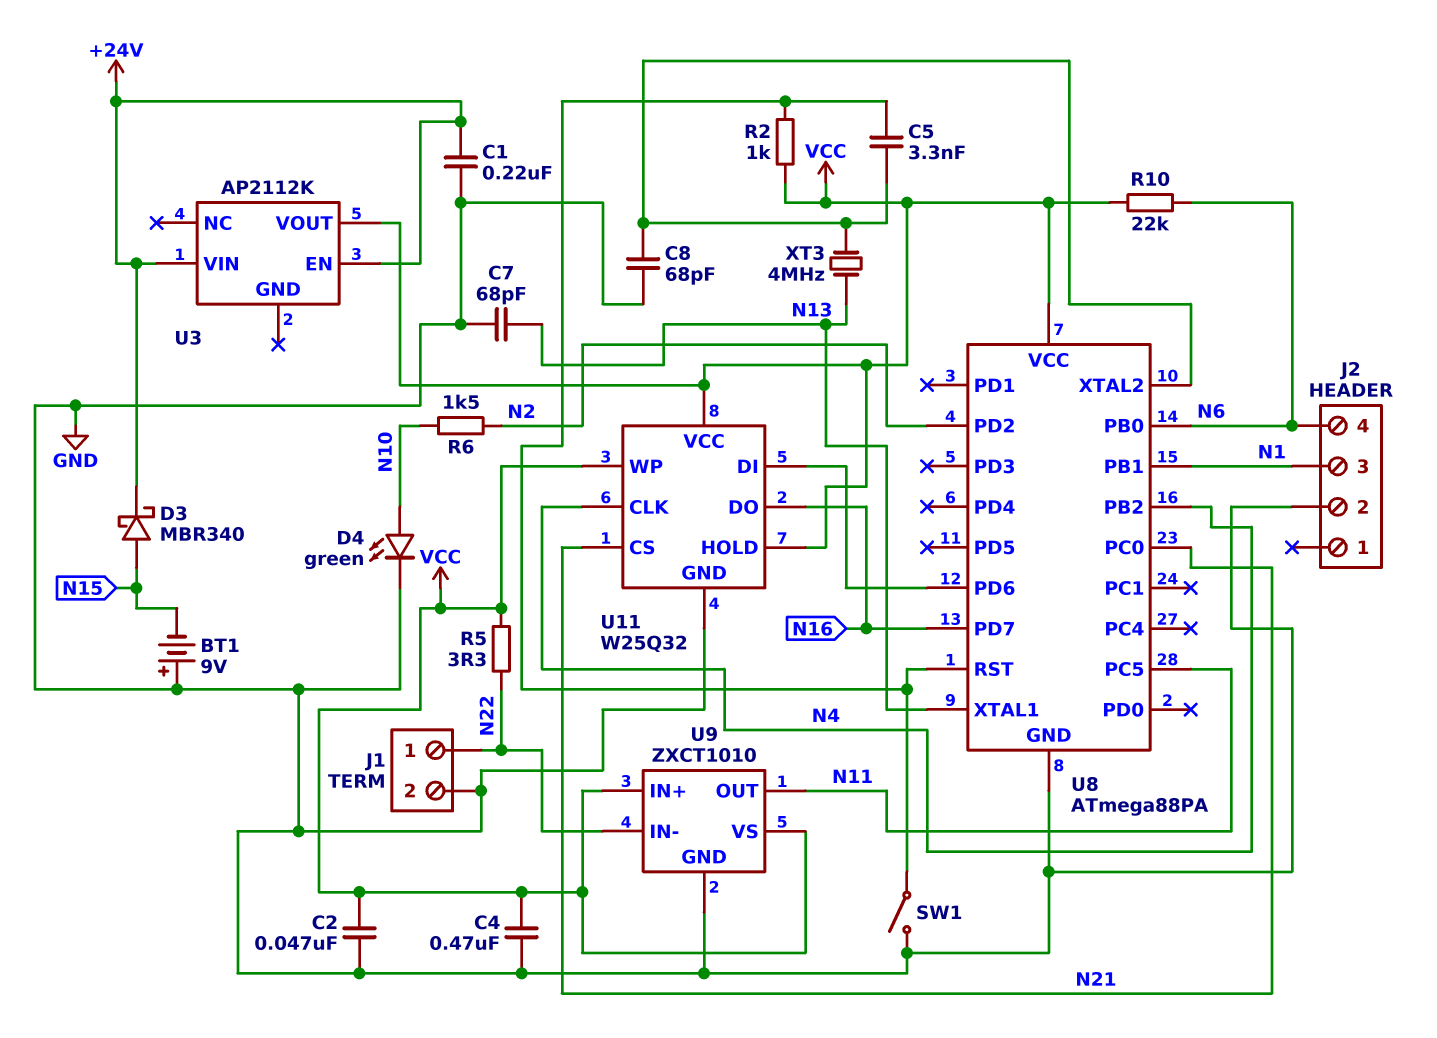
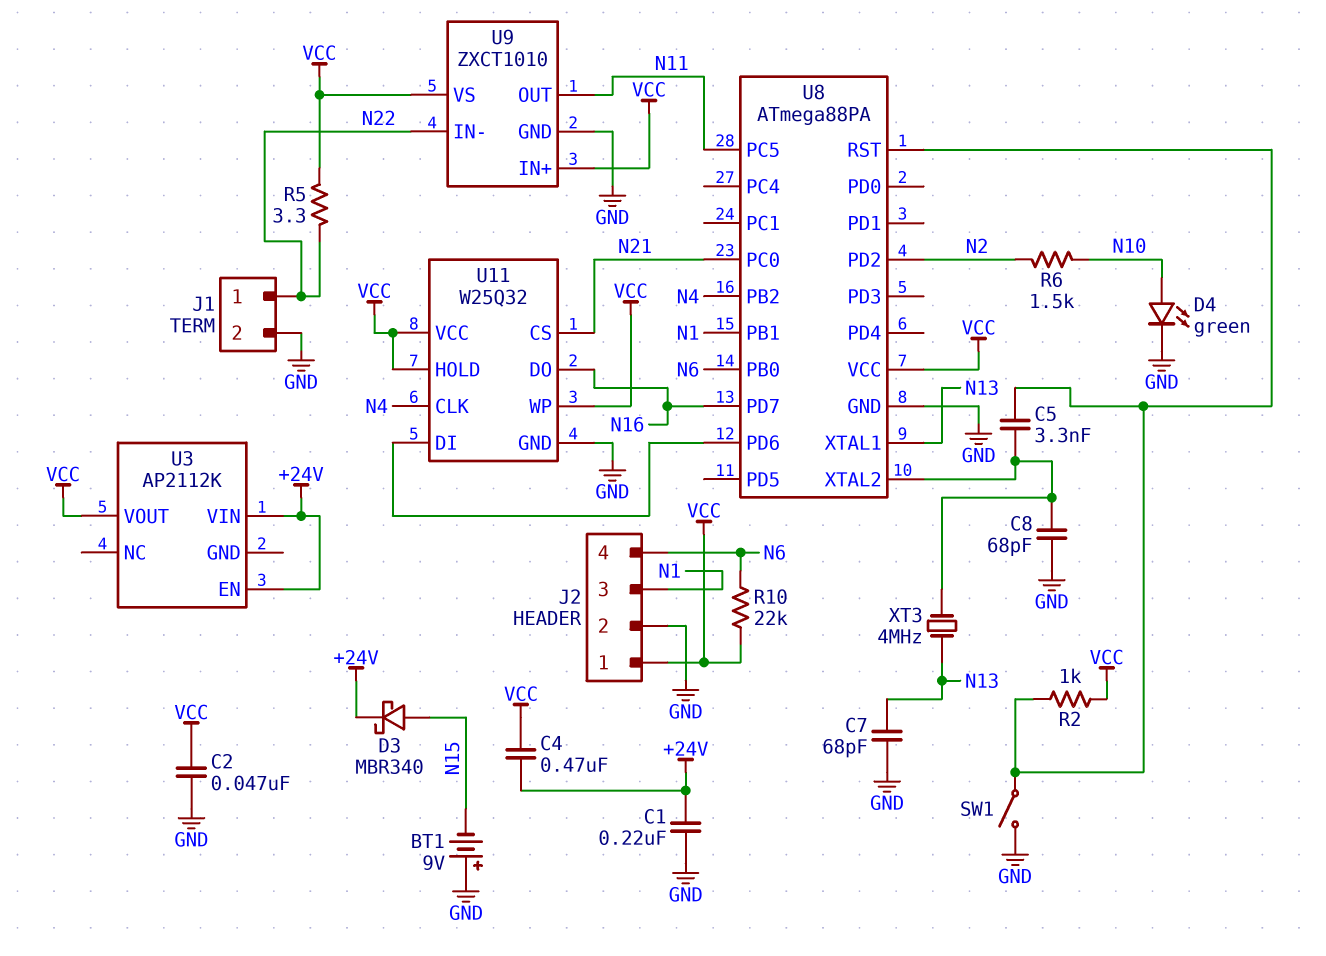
C4: 470nF (GND, VCC) -> 470nF (+24V, VCC)
J2 pin 1: none -> VCC

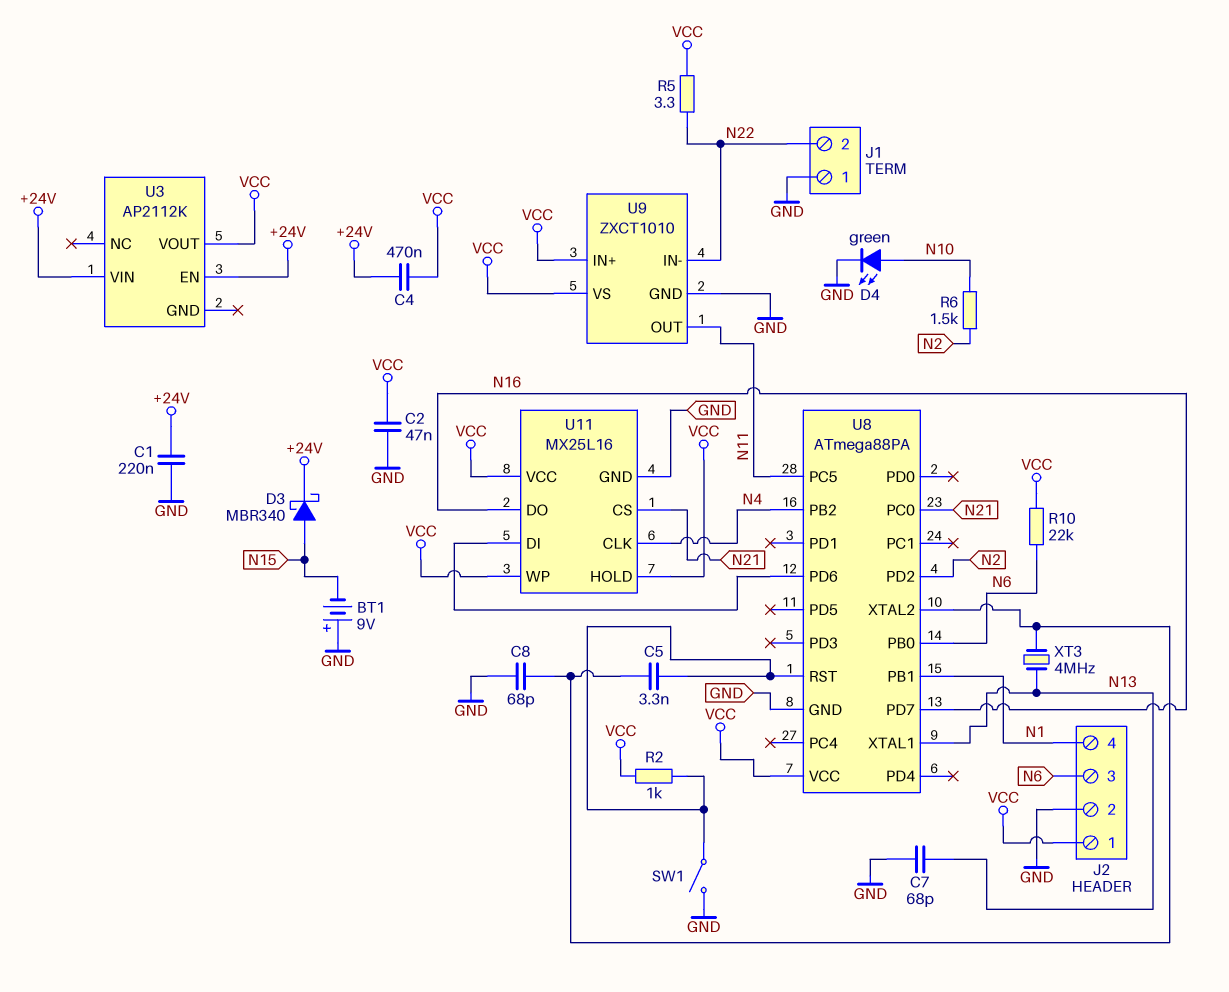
J1 pin 1: N22 -> GND
J1 pin 2: GND -> N22
J2 pin 3: N1 -> N6
J2 pin 4: N6 -> N1
U11: W25Q32 -> MX25L16

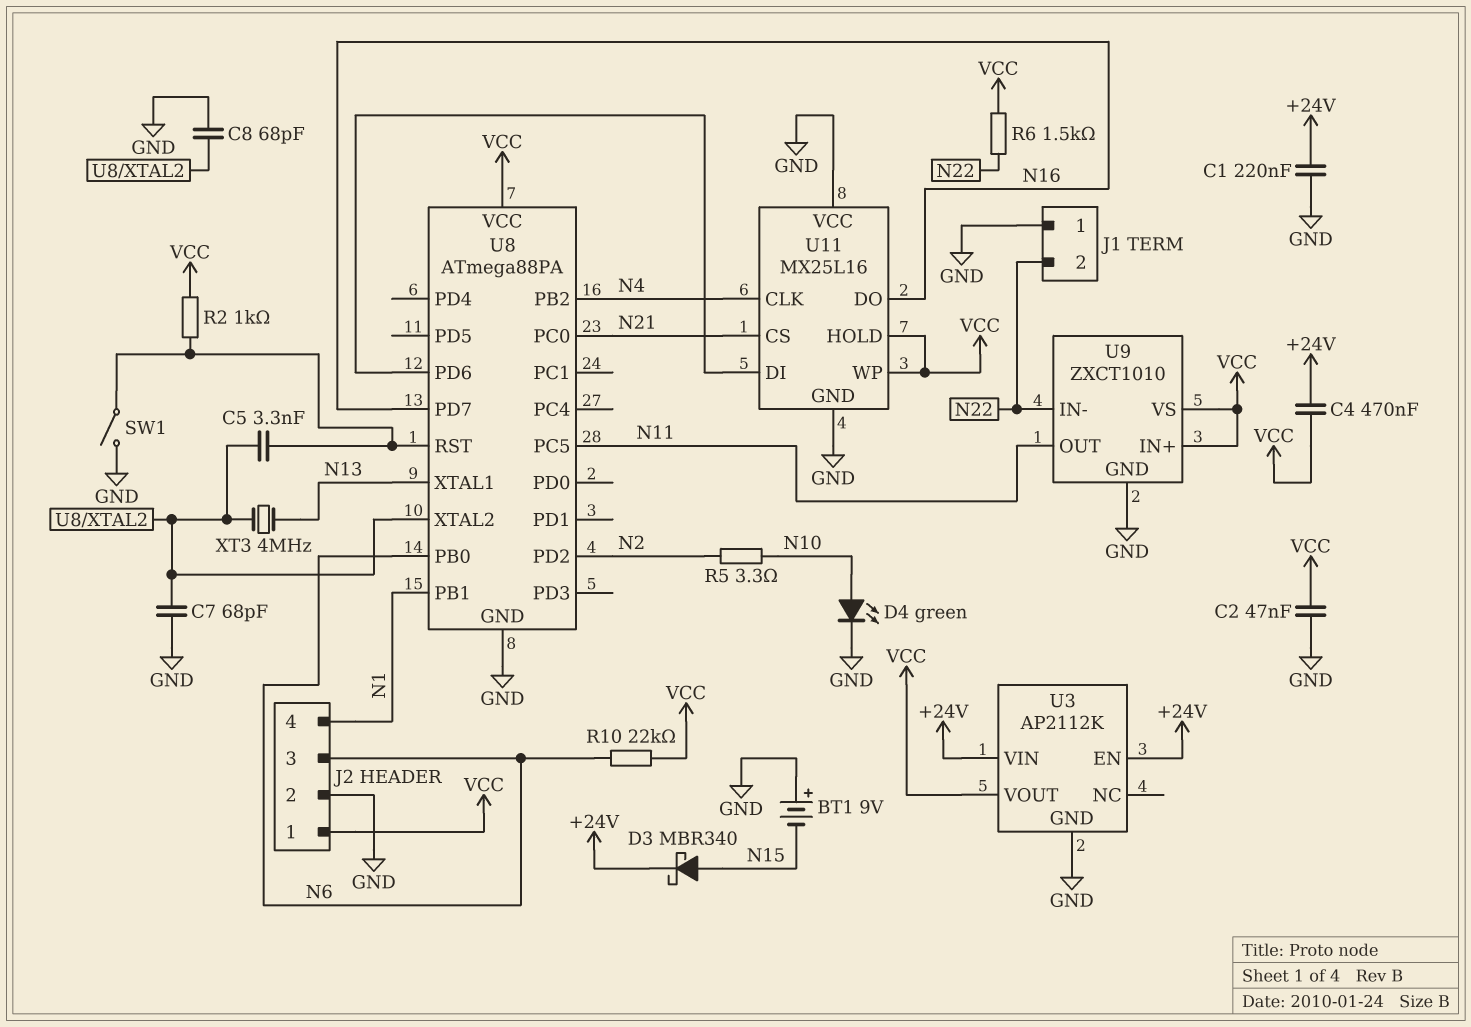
C7: 68pF (GND, N13) -> 68pF (GND, U8/XTAL2)
R5: 3.3 (N22, VCC) -> 3.3 (N2, N10)
R6: 1.5k (N2, N10) -> 1.5k (N22, VCC)
U3 pin GND: none -> GND
U11 pin VCC: VCC -> GND

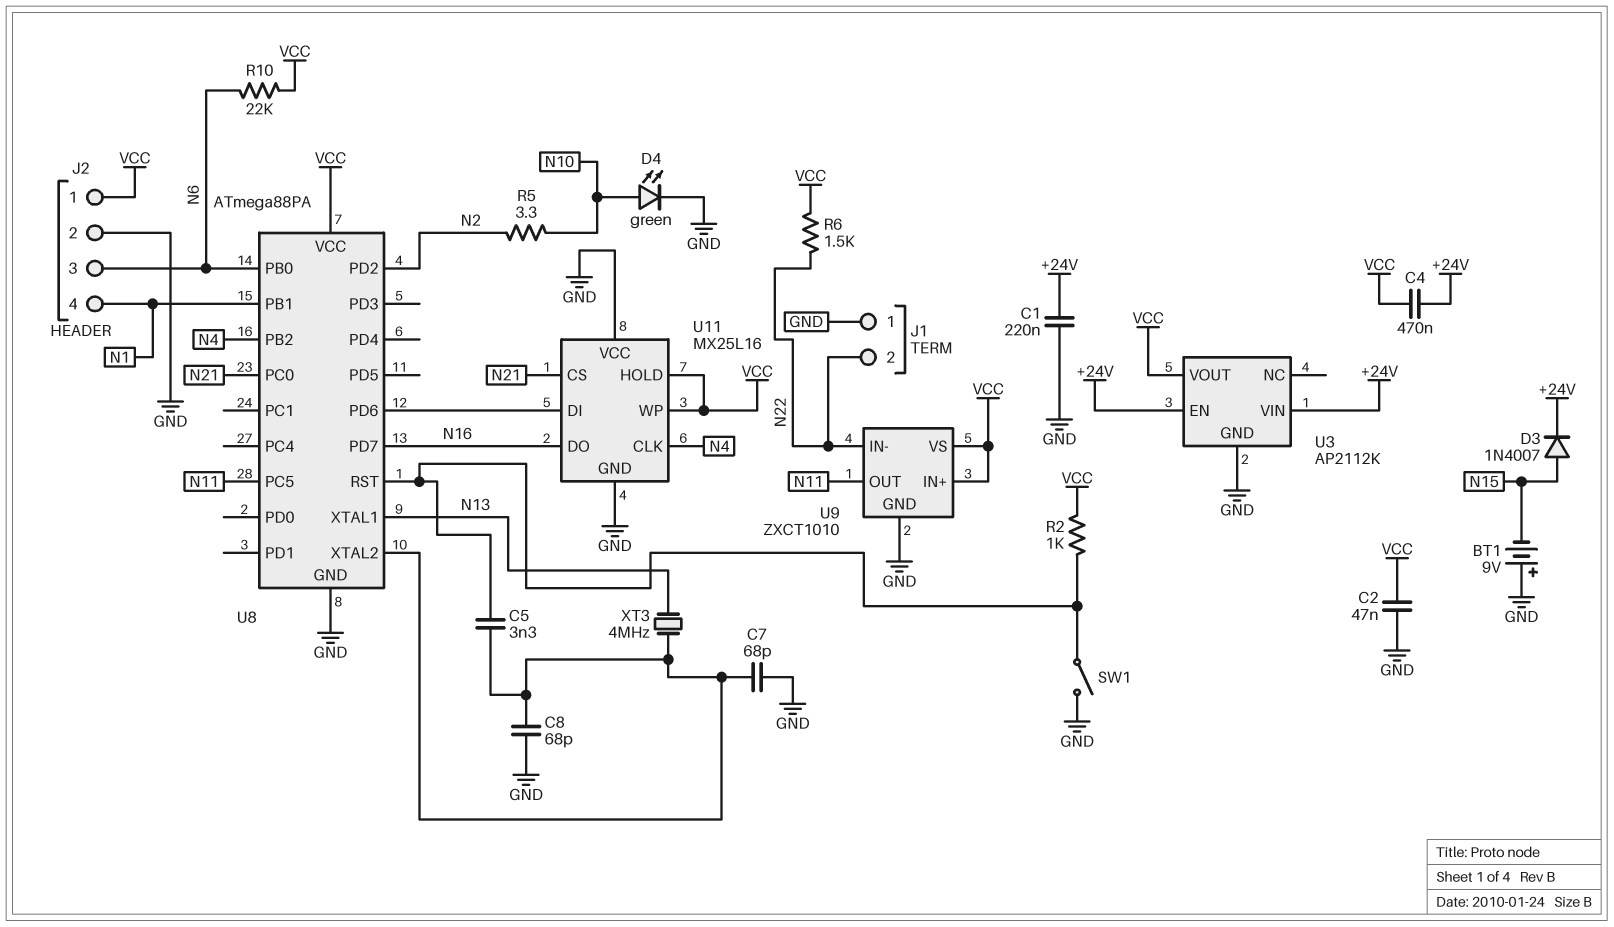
D3: schottky MBR340 (A N15, K +24V) -> diode 1N4007 (A N15, K +24V)

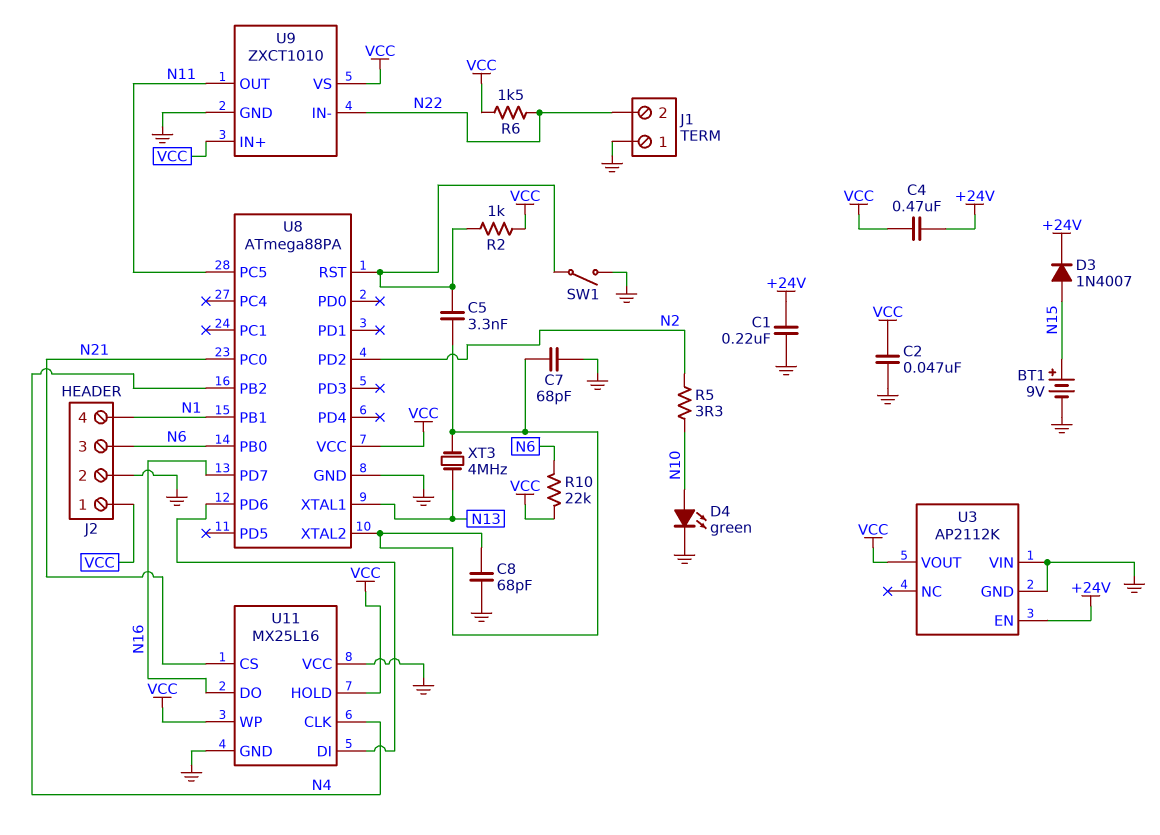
BT1: 9V (plus GND, minus N15) -> 9V (plus N15, minus GND)
U3 pin VIN: +24V -> GND

